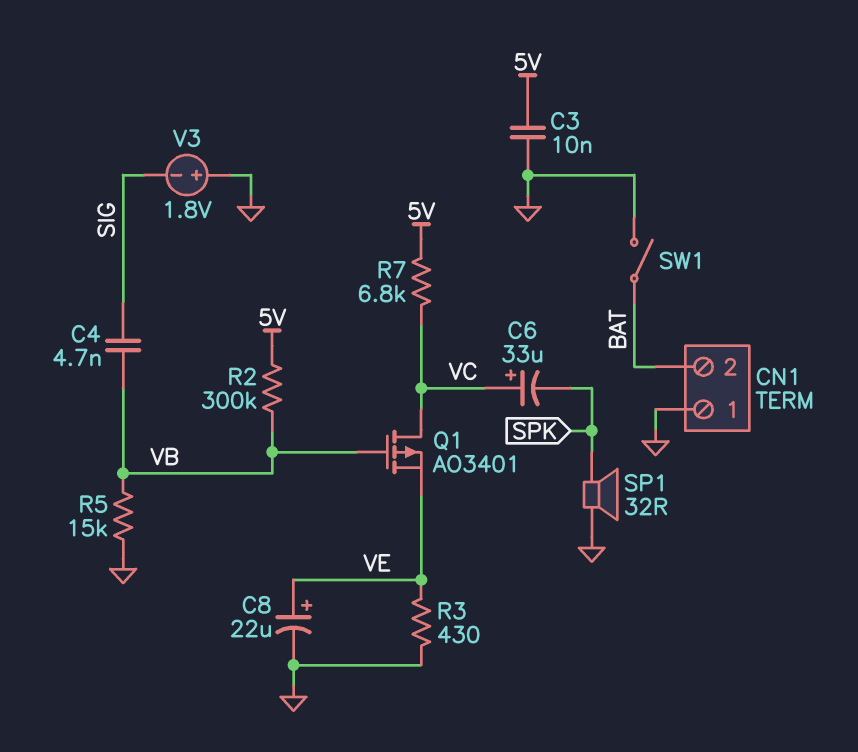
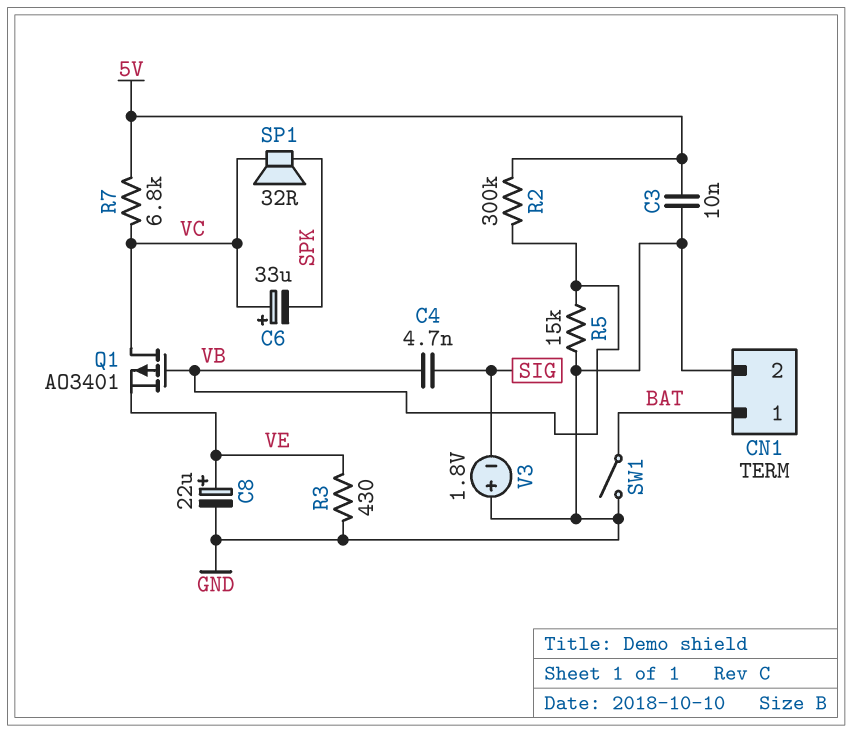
CN1 pin 1: GND -> BAT
CN1 pin 2: BAT -> GND
SP1: speaker 32R (GND, SPK) -> speaker 32R (SPK, VC)

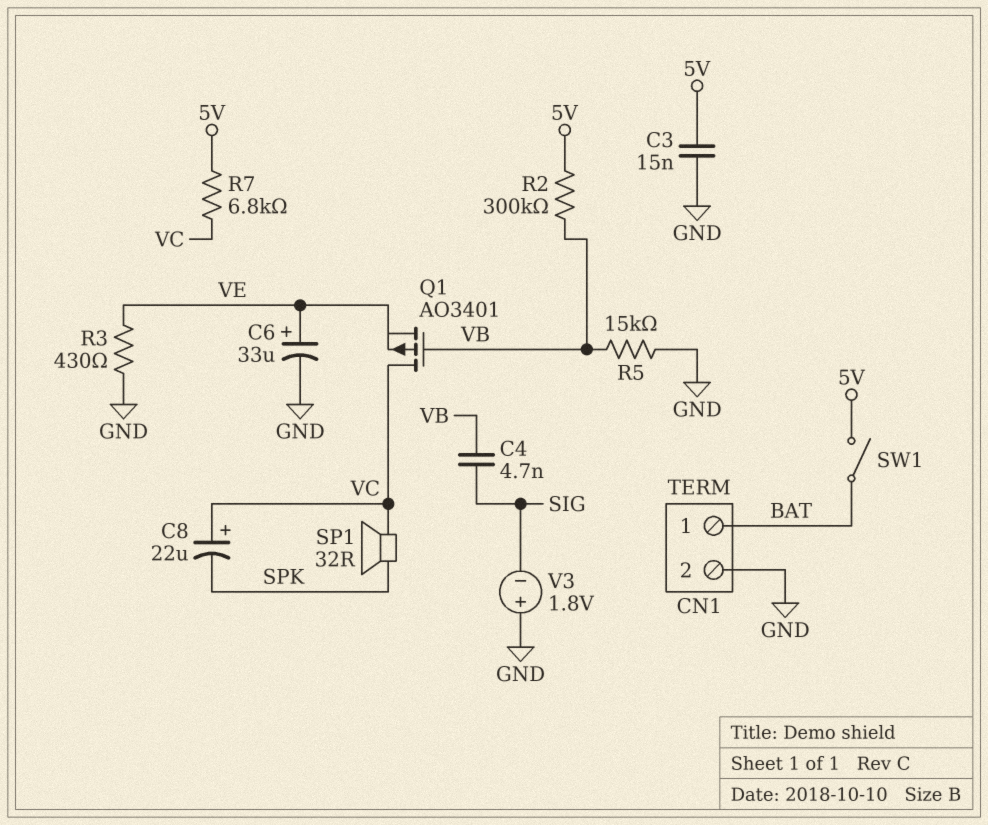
C3: 10nF (5V, GND) -> 15nF (5V, GND)
C6: 33uF (plus VC, minus SPK) -> 33uF (plus VE, minus GND)
C8: 22uF (plus VE, minus GND) -> 22uF (plus VC, minus SPK)
SW1: switch (BAT, GND) -> switch (5V, BAT)

